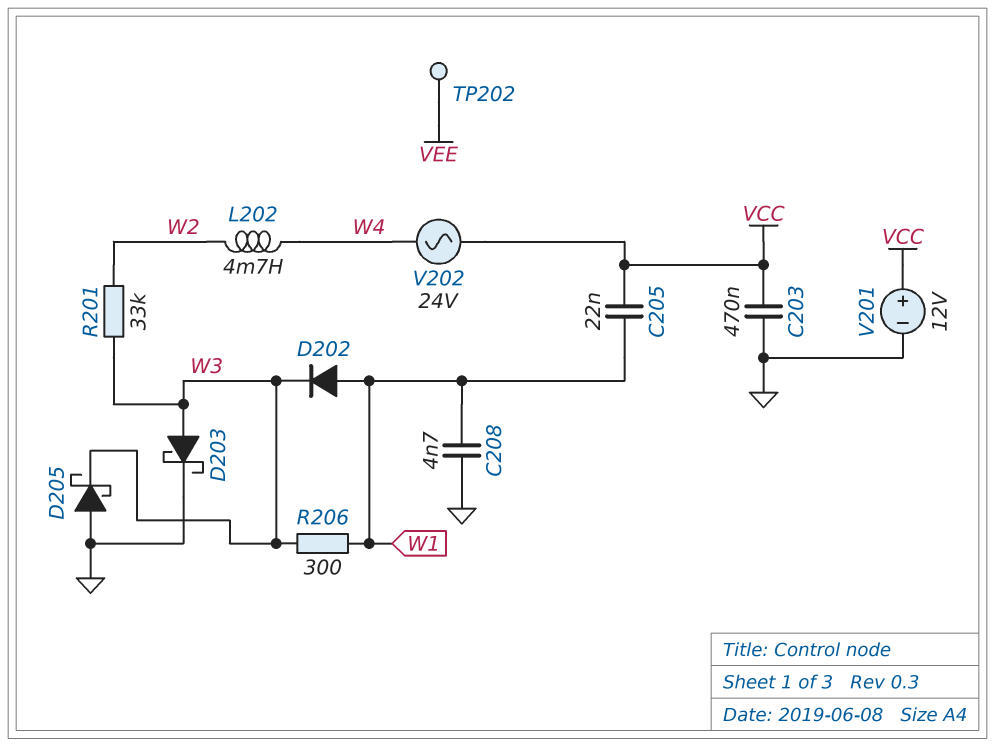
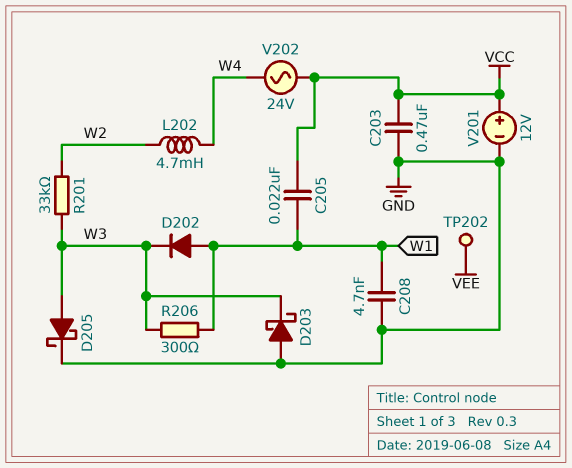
D203: schottky (A W3, K GND) -> schottky (A GND, K W3)
D205: schottky (A GND, K W3) -> schottky (A W3, K GND)

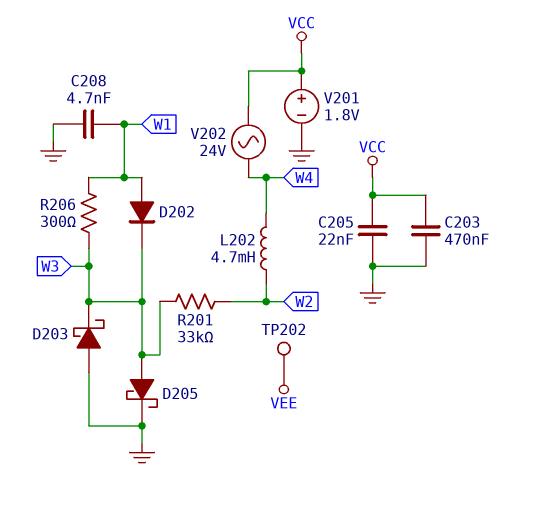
C205: 22nF (VCC, W1) -> 22nF (GND, VCC)
V201: 12V (plus VCC, minus GND) -> 1.8V (plus VCC, minus GND)

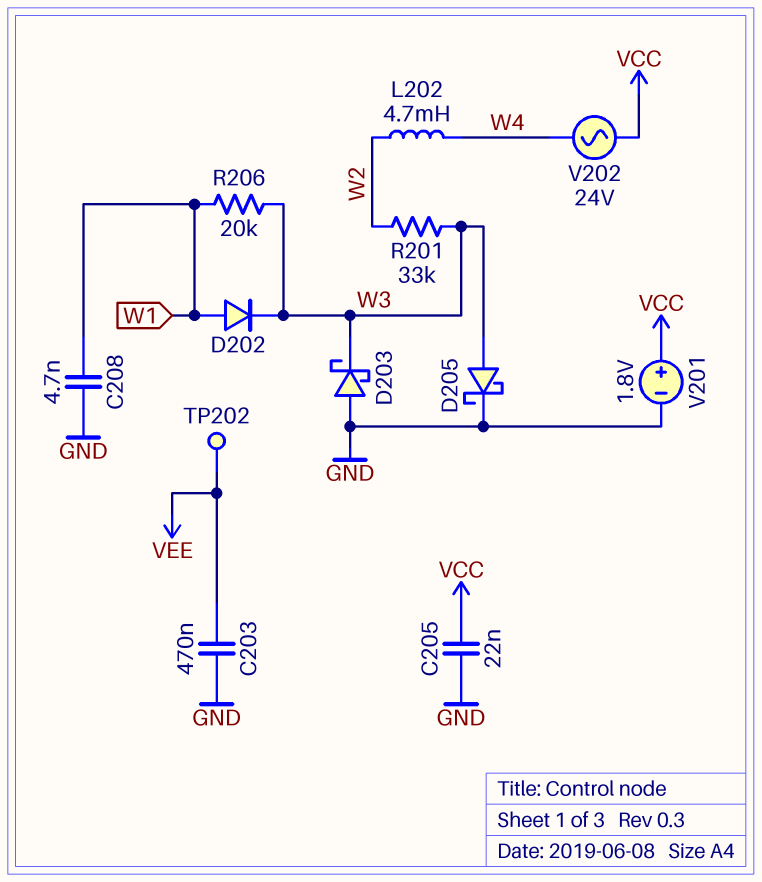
C203: 470nF (GND, VCC) -> 470nF (GND, VEE)
R206: 300 (W1, W3) -> 20k (W1, W3)

